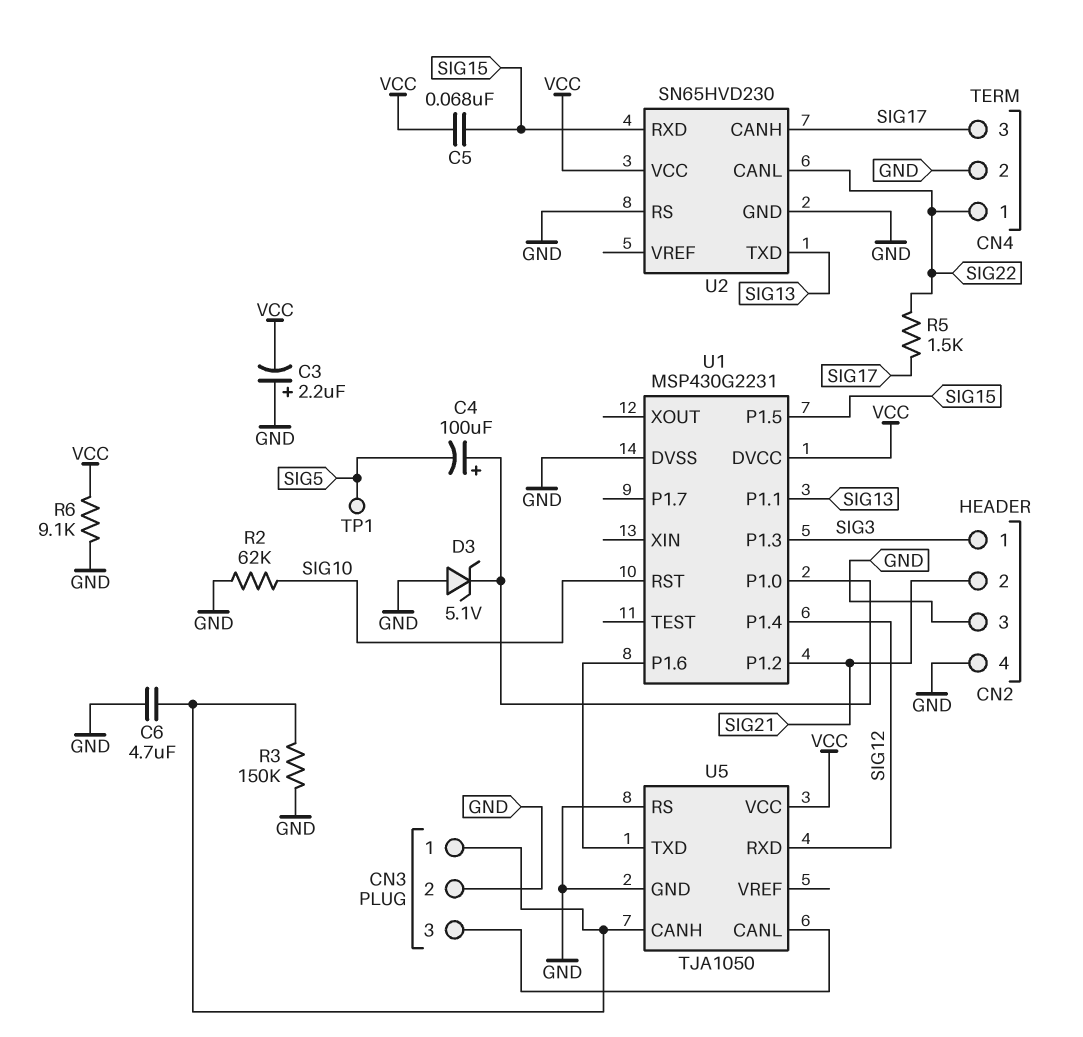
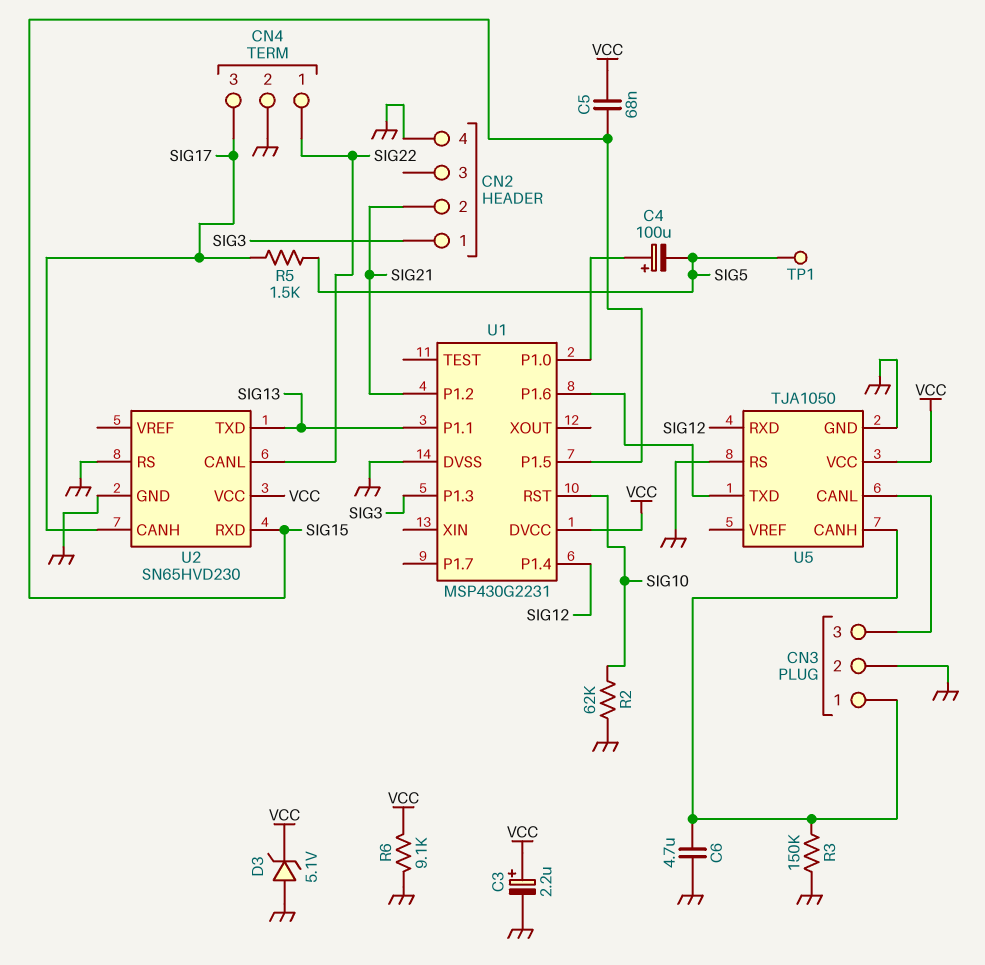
C3: 2.2uF (plus GND, minus VCC) -> 2.2uF (plus VCC, minus GND)
CN2 pin 3: GND -> none
D3: zener 5.1V (A GND, K U1/P1.0) -> zener 5.1V (A GND, K VCC)
R5: 1.5k (SIG17, SIG22) -> 1.5k (SIG5, SIG17)

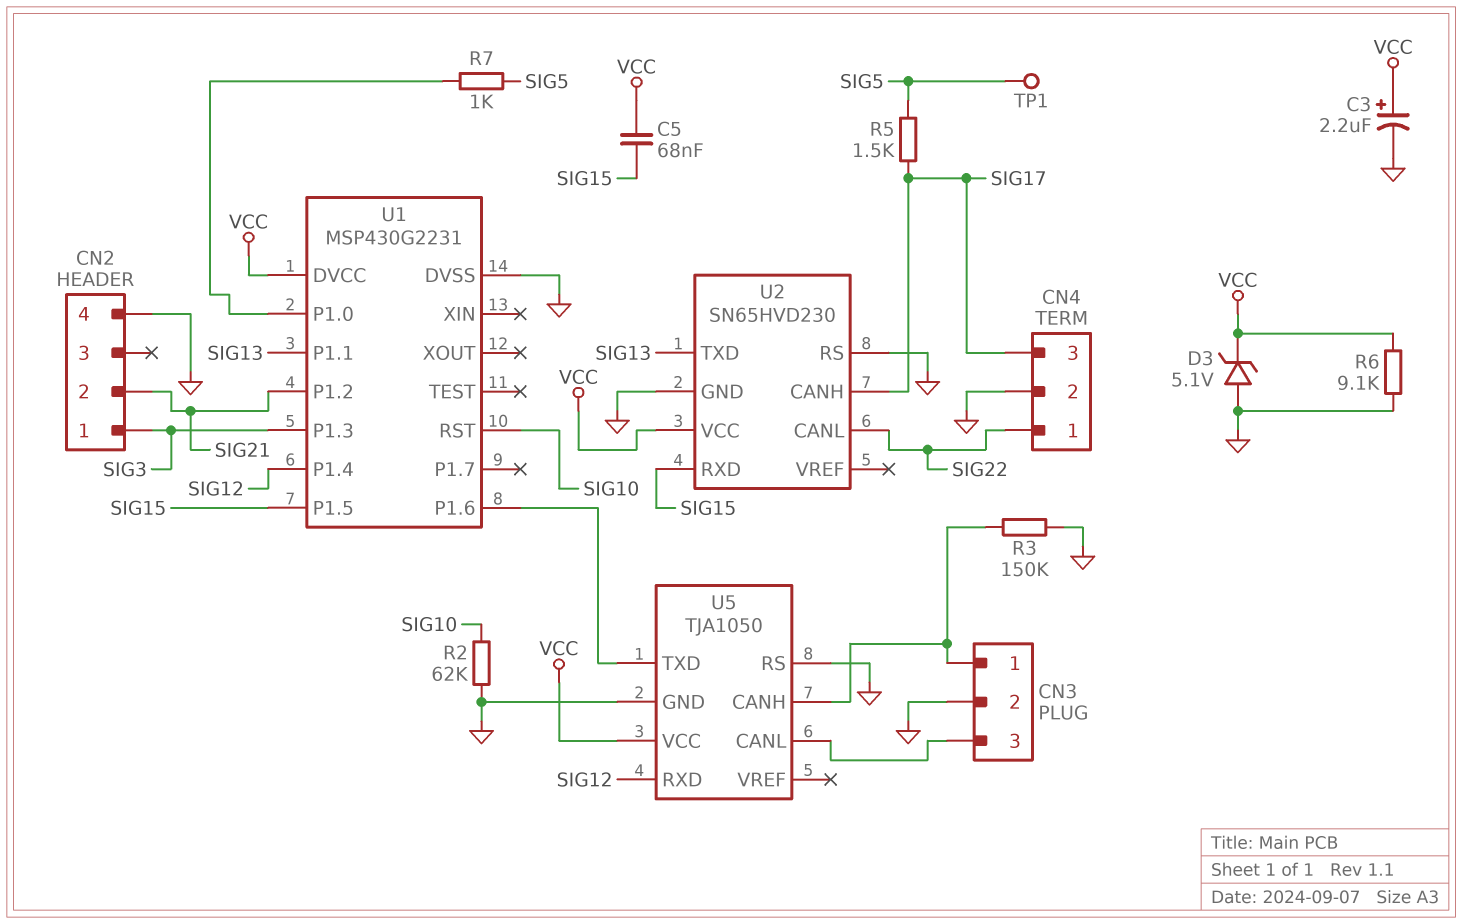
C4: 100uF (plus U1/P1.0, minus SIG5) -> none
C6: 4.7uF (CN3/1, GND) -> none
R7: none -> 1k (SIG5, U1/P1.0)

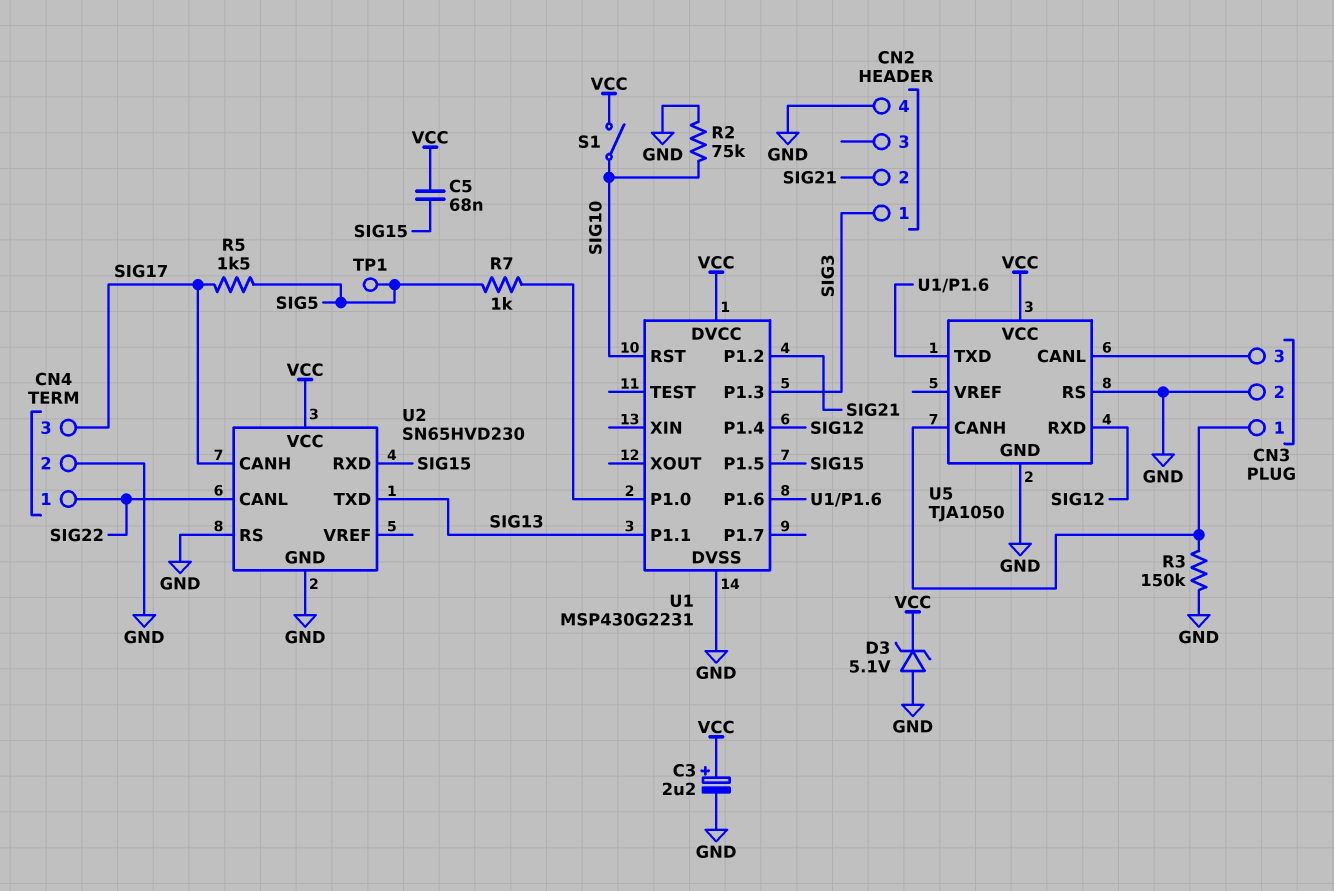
R2: 62k (GND, SIG10) -> 75k (GND, SIG10)
R6: 9.1k (GND, VCC) -> none
S1: none -> switch (SIG10, VCC)

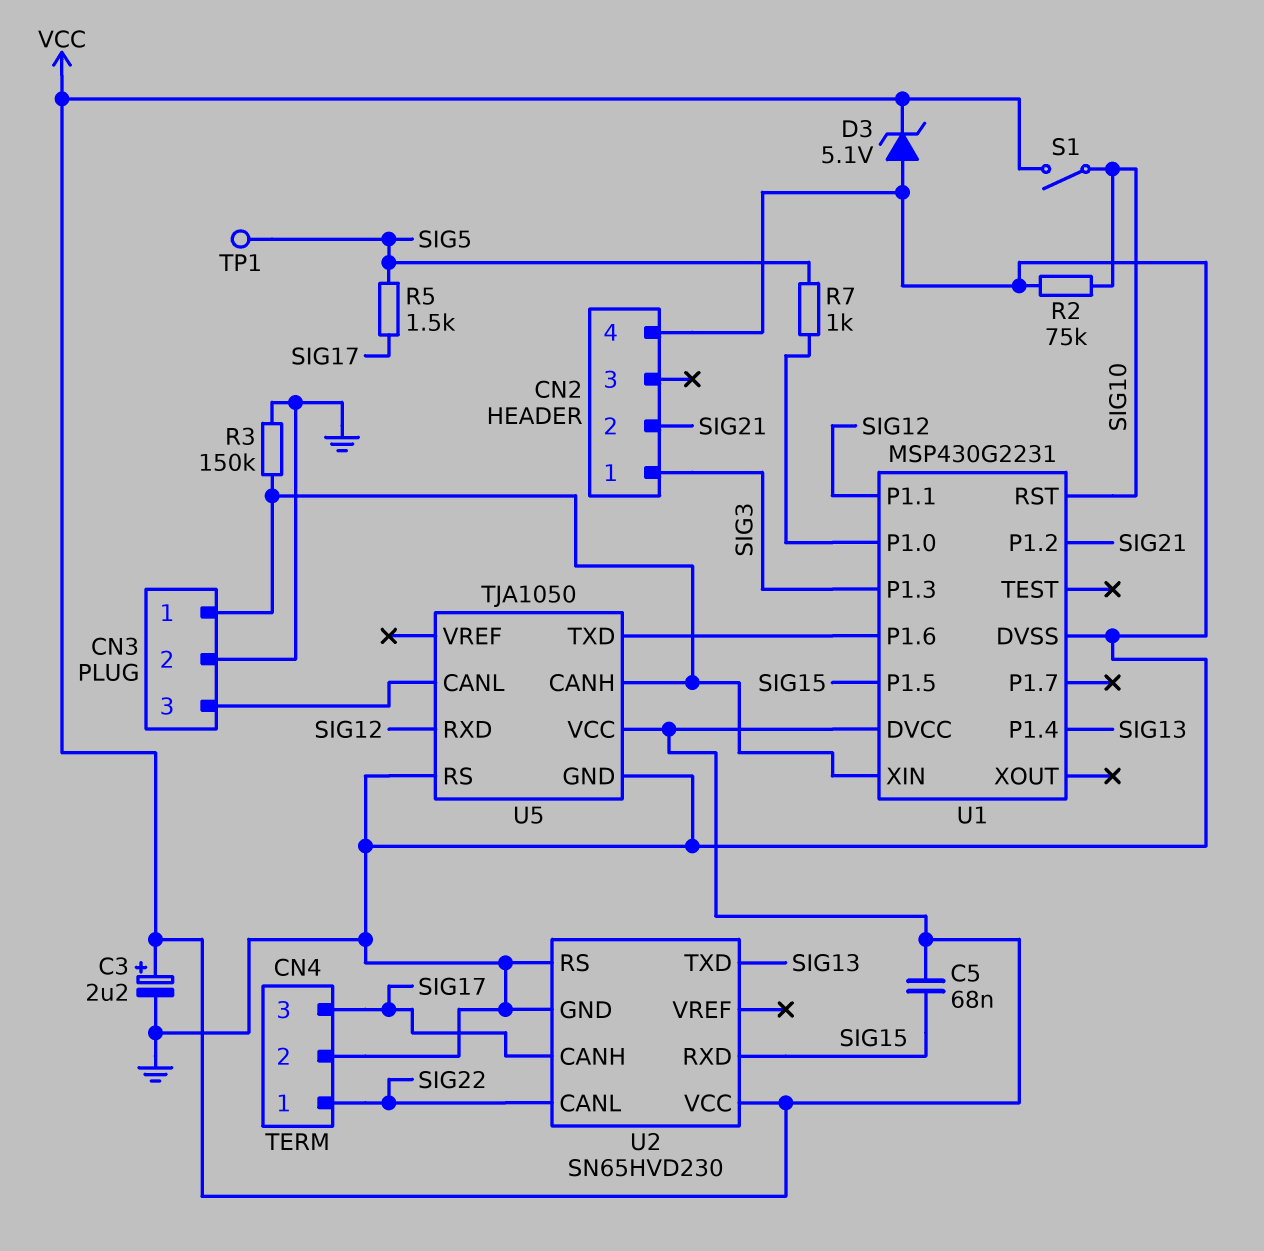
U1 pin P1.1: SIG13 -> SIG12
U1 pin P1.4: SIG12 -> SIG13
U1 pin XIN: none -> CN3/1

